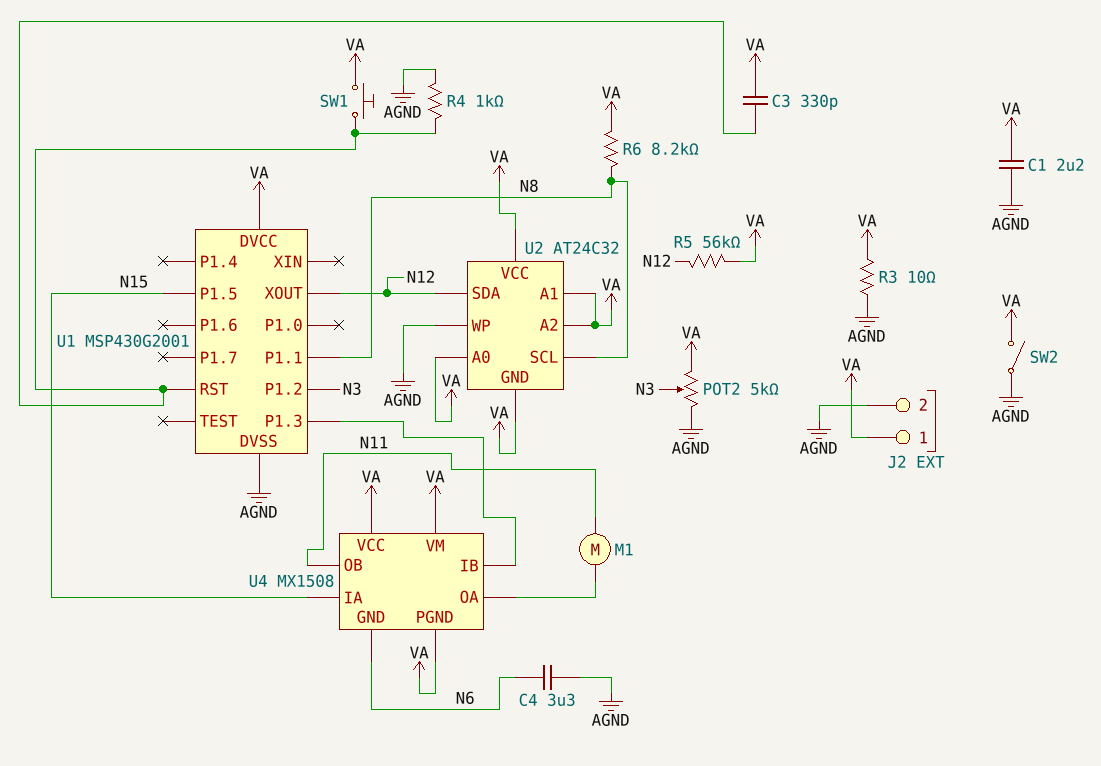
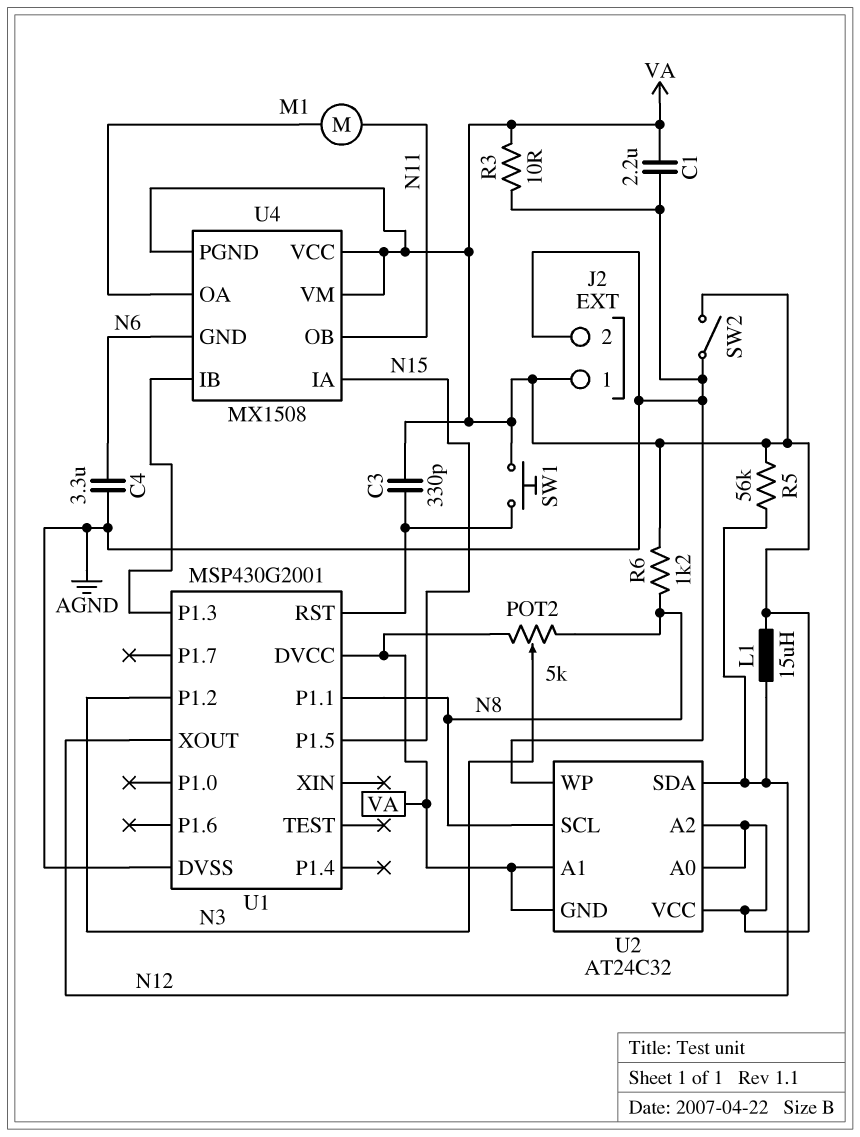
L1: none -> 15uH (N12, VA)
POT2: 5k (AGND, VA, wiper N3) -> 5k (N8, VA, wiper N3)
R4: 1k (AGND, U1/RST) -> none
R6: 8.2k (N8, VA) -> 1.2k (N8, VA)

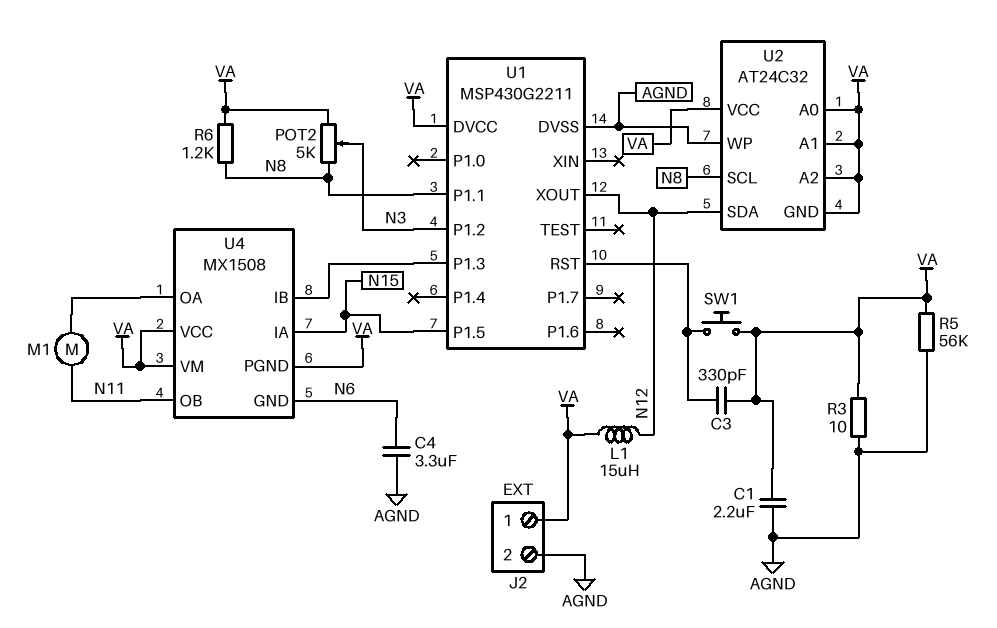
R5: 56k (N12, VA) -> 56k (AGND, VA)
SW2: switch (AGND, VA) -> none
U1: MSP430G2001 -> MSP430G2211

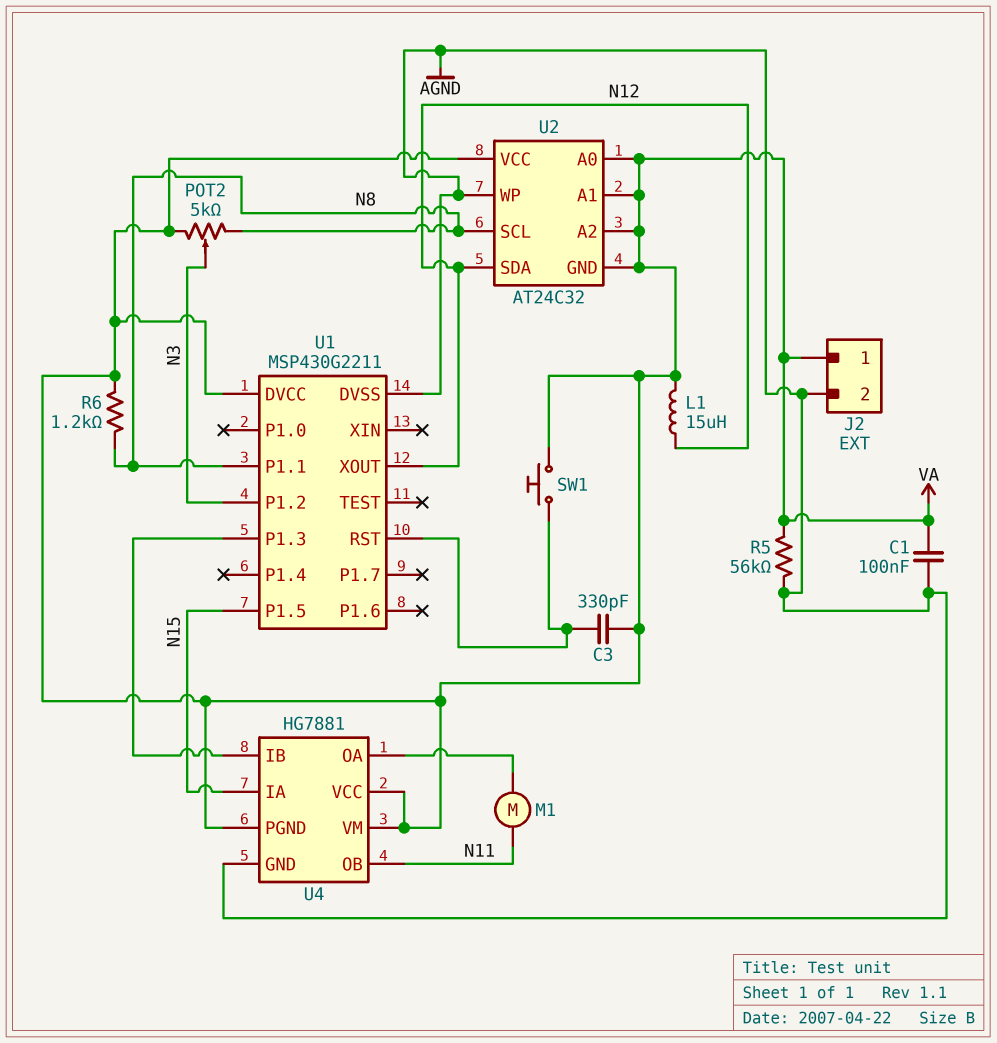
C1: 2.2uF (AGND, VA) -> 100nF (AGND, VA)
C4: 3.3uF (AGND, N6) -> none
R3: 10 (AGND, VA) -> none
U4: MX1508 -> HG7881
U4 pin GND: N6 -> AGND

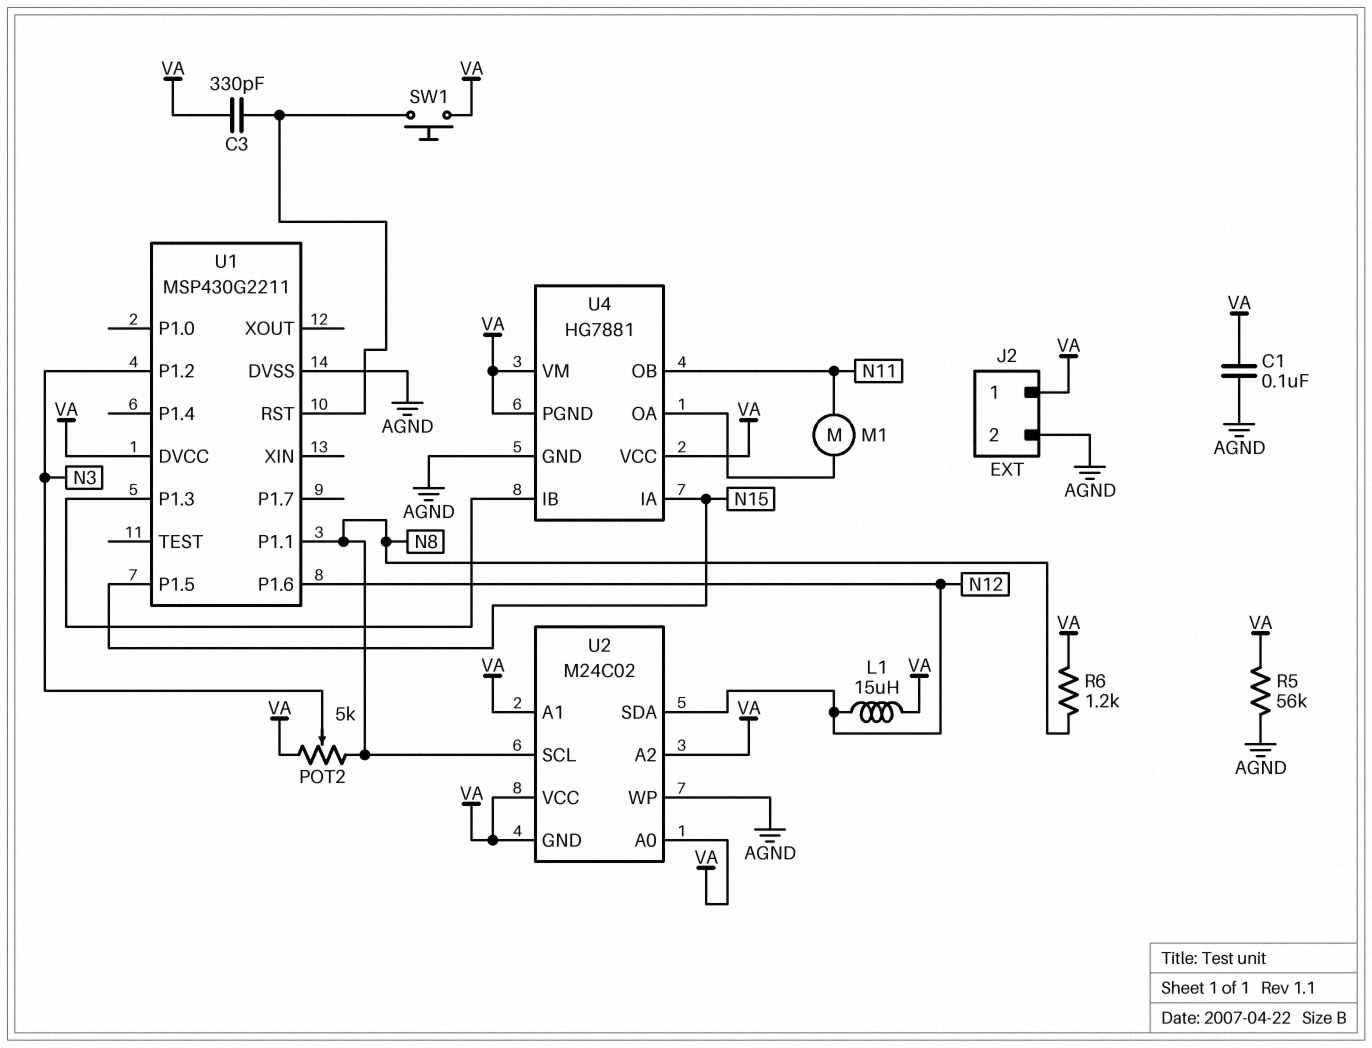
U1 pin P1.6: none -> N12
U1 pin XOUT: N12 -> none
U2: AT24C32 -> M24C02

